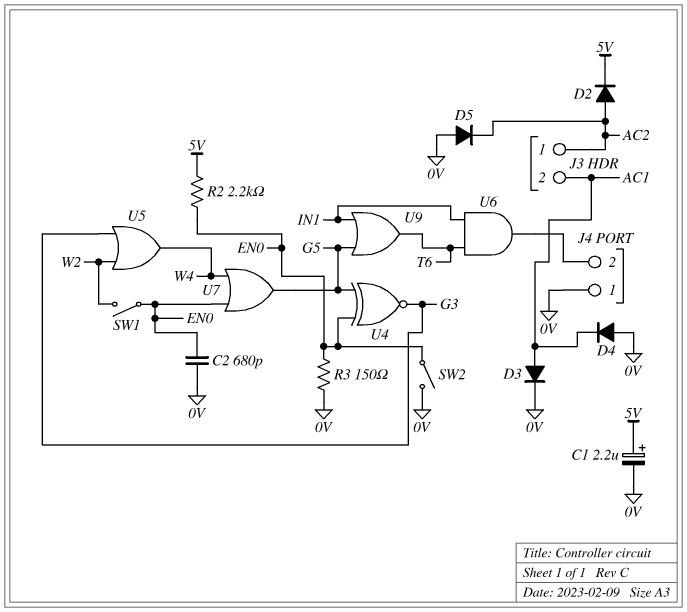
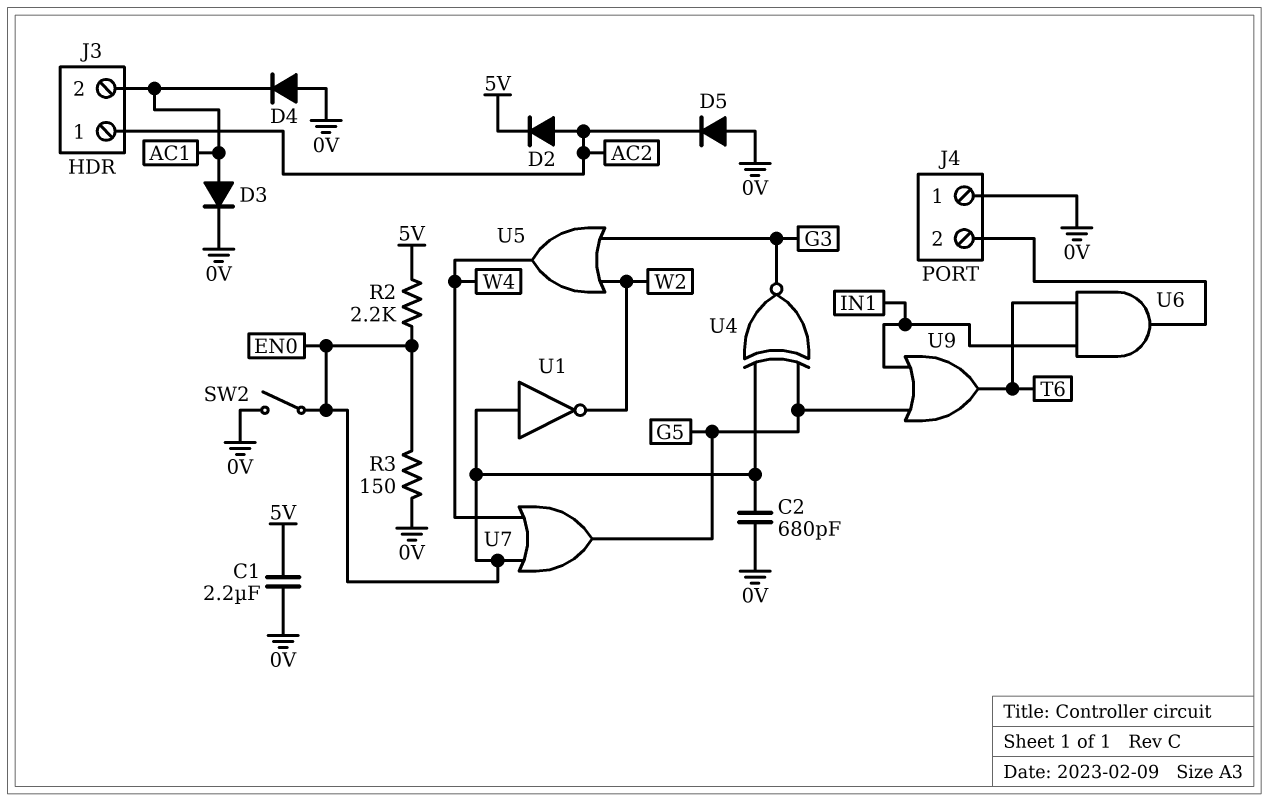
C1: 2.2uF (plus 5V, minus 0V) -> 2.2uF (0V, 5V)
SW1: switch (EN0, W2) -> none
U1: none -> NOT (in EN0, out W2)

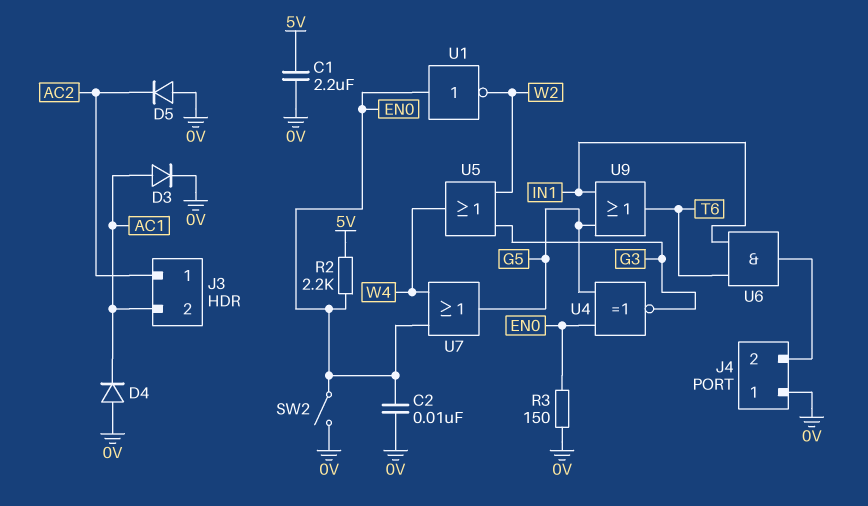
C2: 680pF (0V, EN0) -> 10nF (0V, EN0)
D2: diode (A AC2, K 5V) -> none

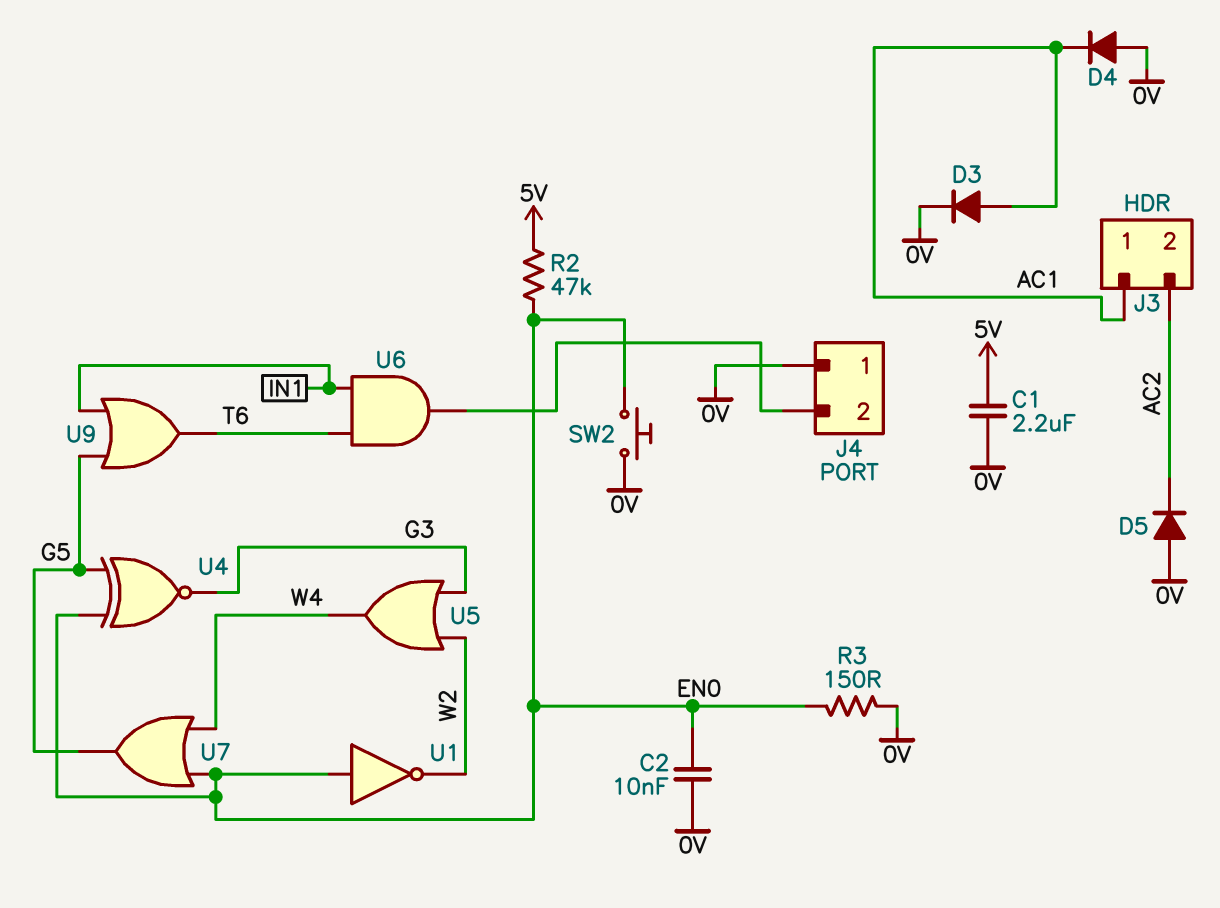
J3 pin 1: AC2 -> AC1
J3 pin 2: AC1 -> AC2
R2: 2.2k (5V, EN0) -> 47k (5V, EN0)
SW2: switch (0V, EN0) -> button (0V, EN0)

